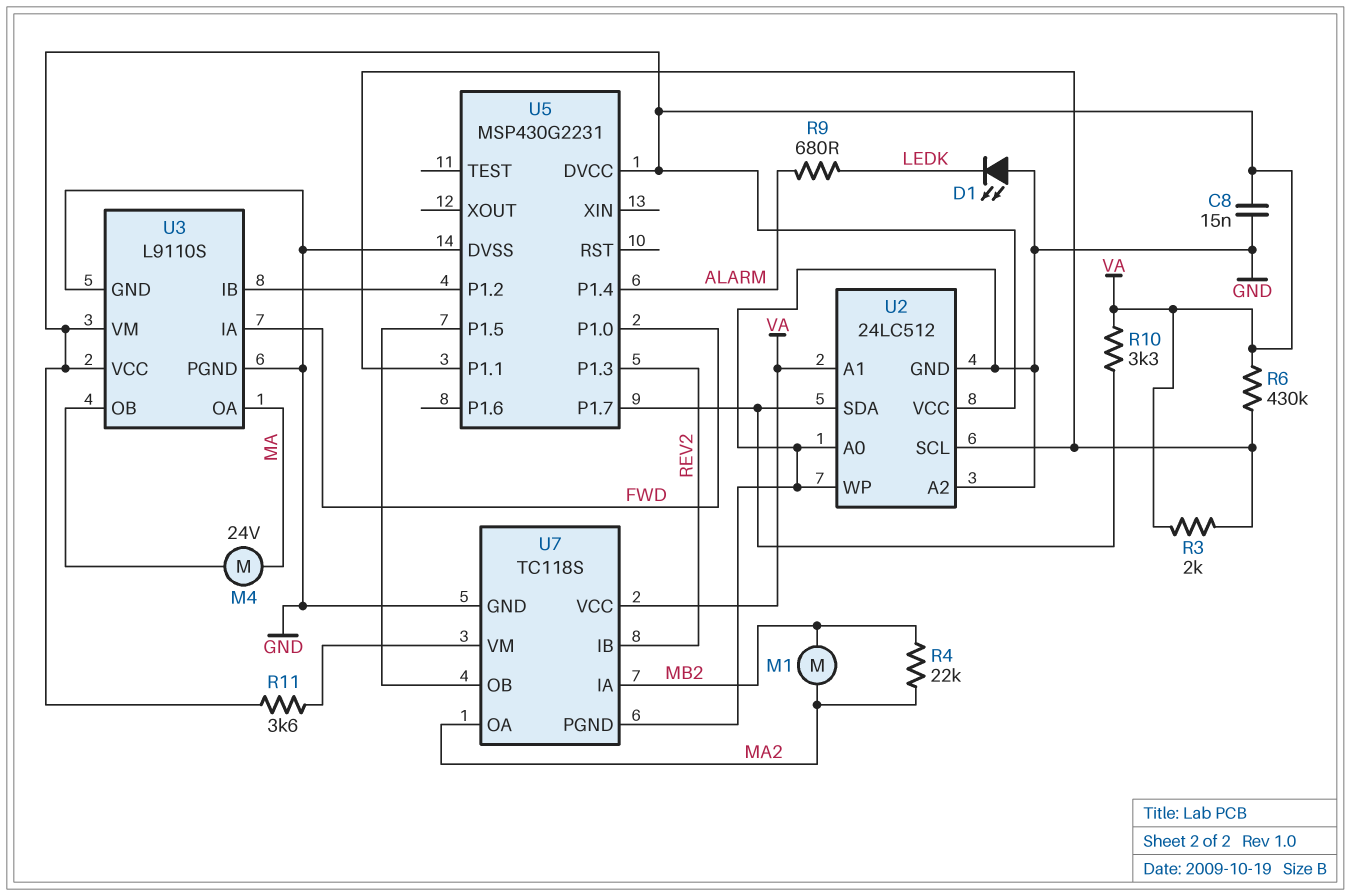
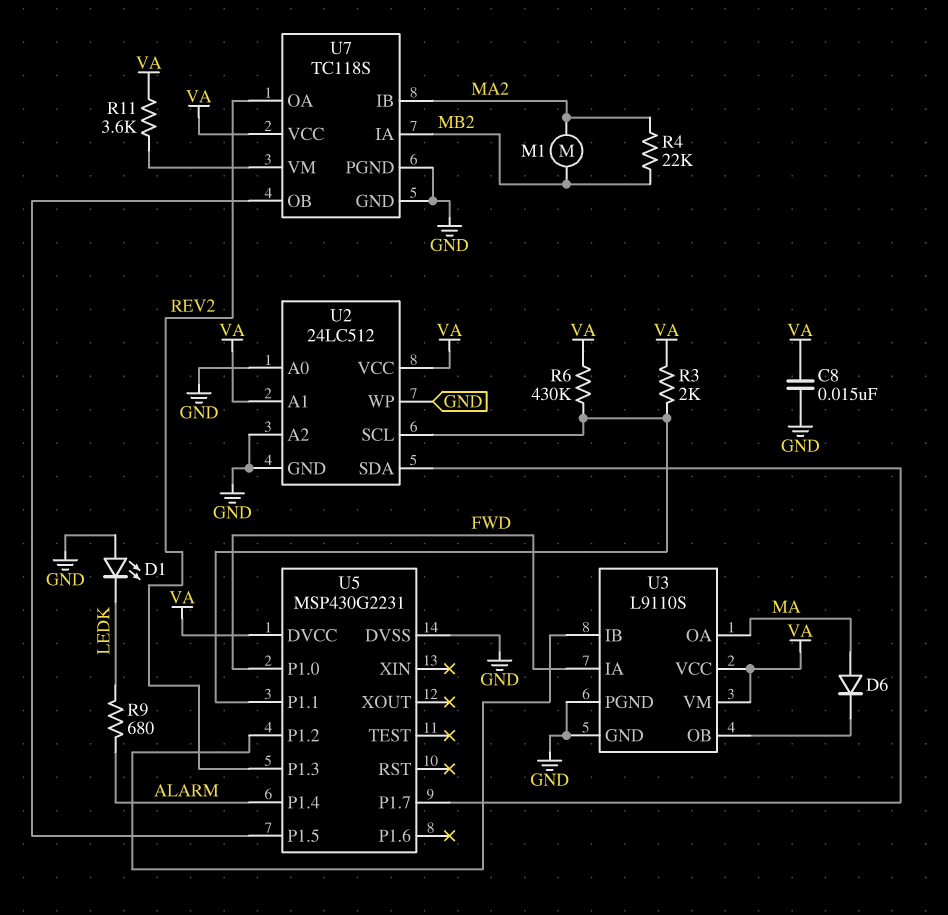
D6: none -> diode (A MA, K U3/OB)
M4: motor 24V (MA, U3/OB) -> none
R10: 3.3k (U2/SDA, VA) -> none
U7 pin IB: REV2 -> MA2
U7 pin OA: MA2 -> REV2

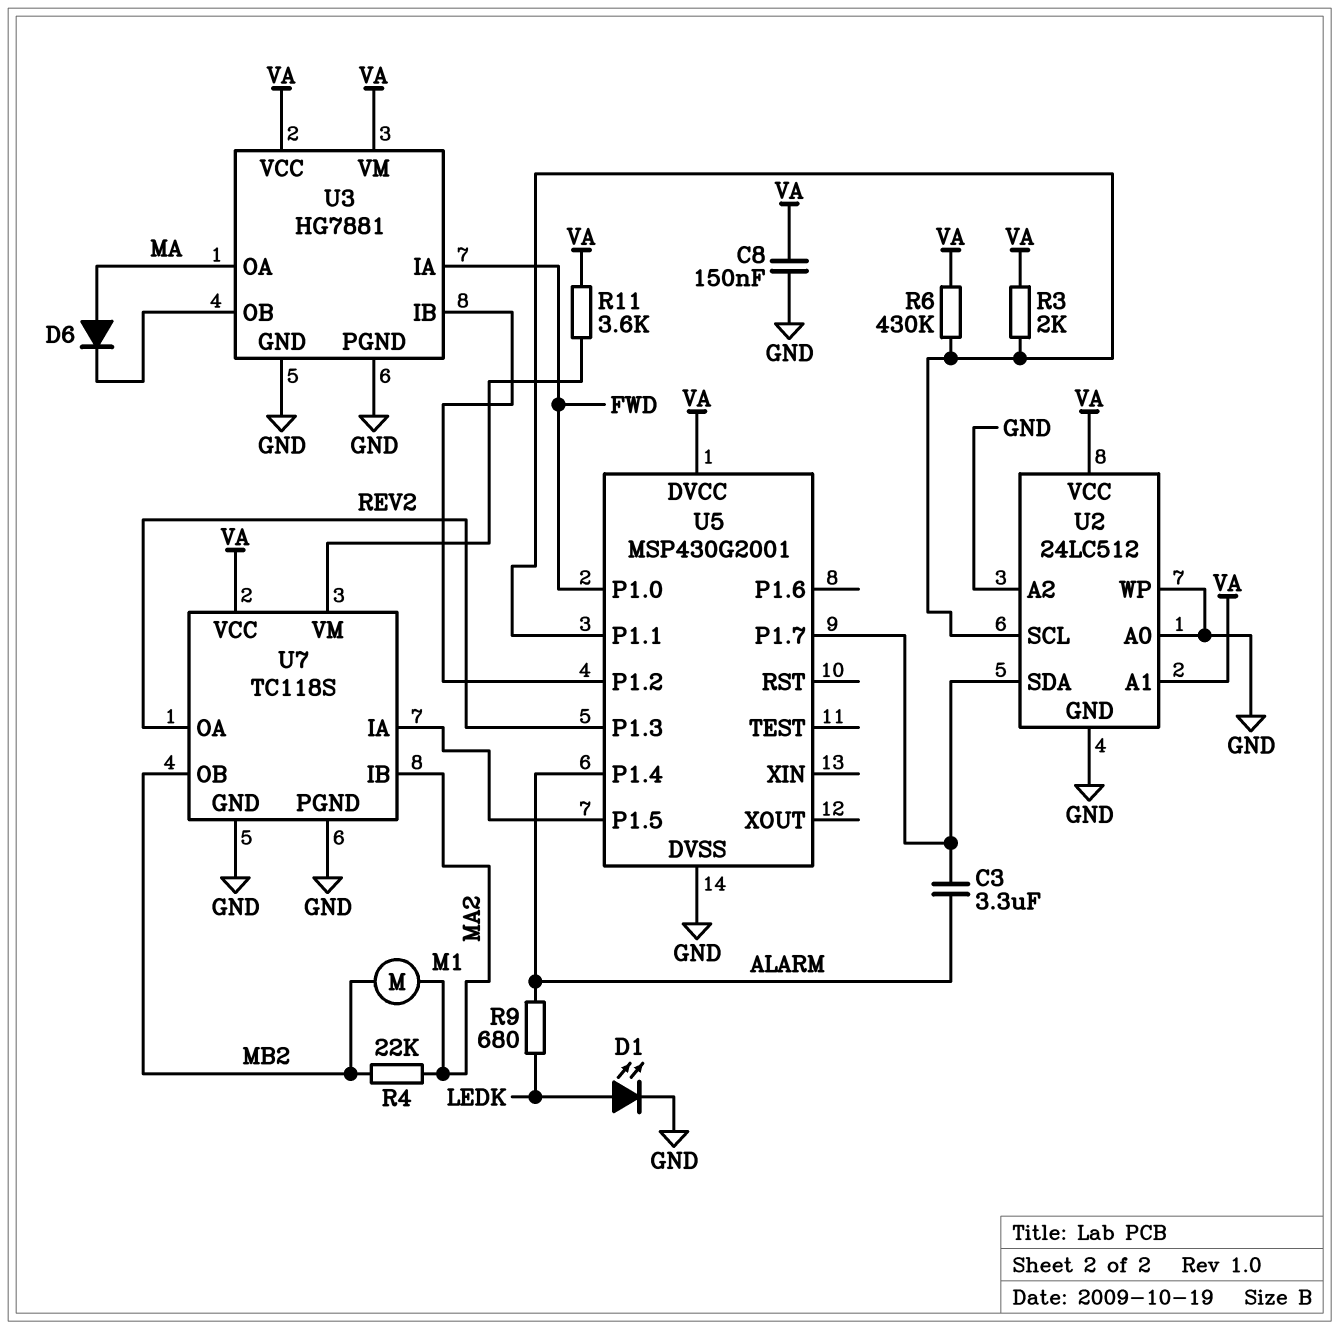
C3: none -> 3.3uF (ALARM, U2/SDA)
C8: 15nF (GND, VA) -> 150nF (GND, VA)
D1: LED (A GND, K LEDK) -> LED (A LEDK, K GND)
U3: L9110S -> HG7881
U5: MSP430G2231 -> MSP430G2001
U7 pin IA: MB2 -> U5/P1.5
U7 pin OB: U5/P1.5 -> MB2

